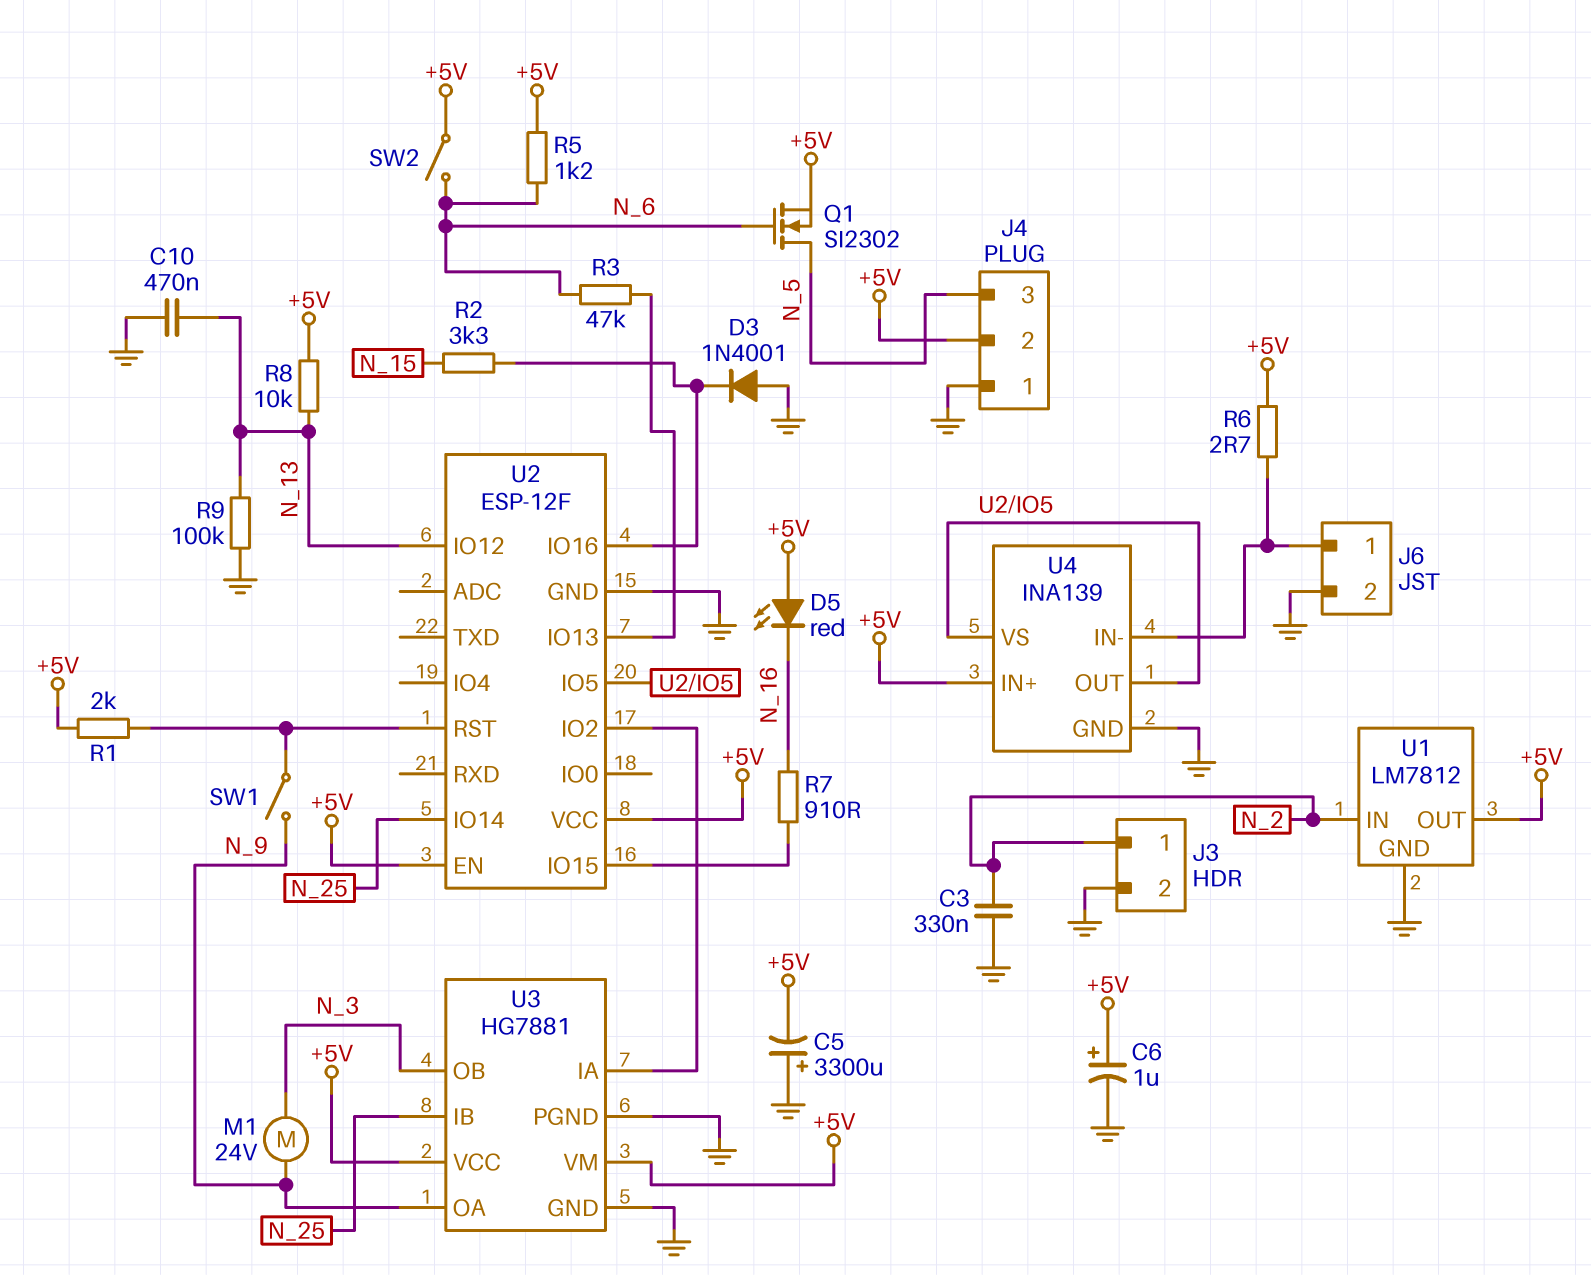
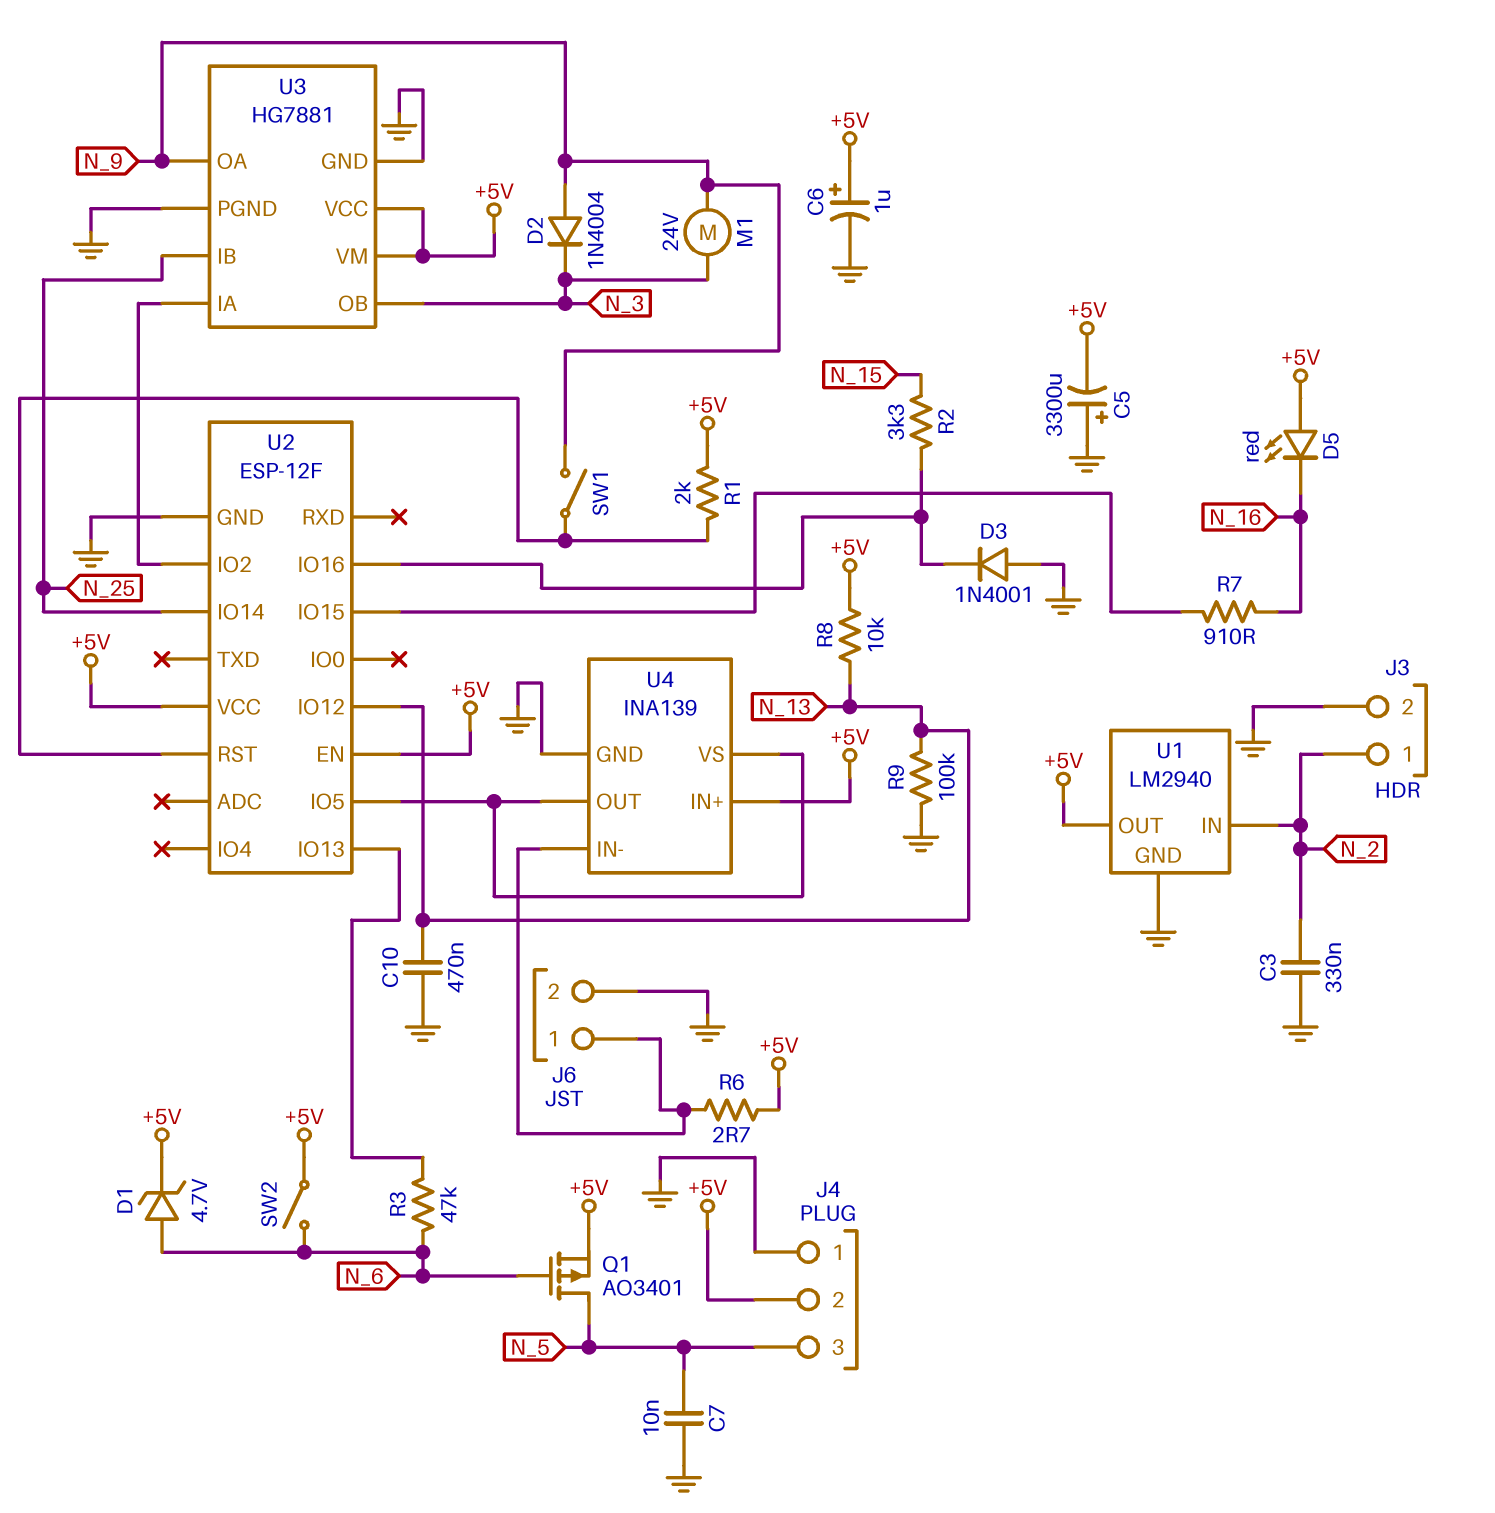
C7: none -> 10nF (GND, N_5)
D1: none -> zener 4.7V (A N_6, K +5V)
D2: none -> diode 1N4004 (A N_9, K N_3)
Q1: NMOS SI2302 (G N_6, D N_5, S +5V) -> PMOS AO3401 (G N_6, D N_5, S +5V)
R5: 1.2k (+5V, N_6) -> none
U1: LM7812 -> LM2940

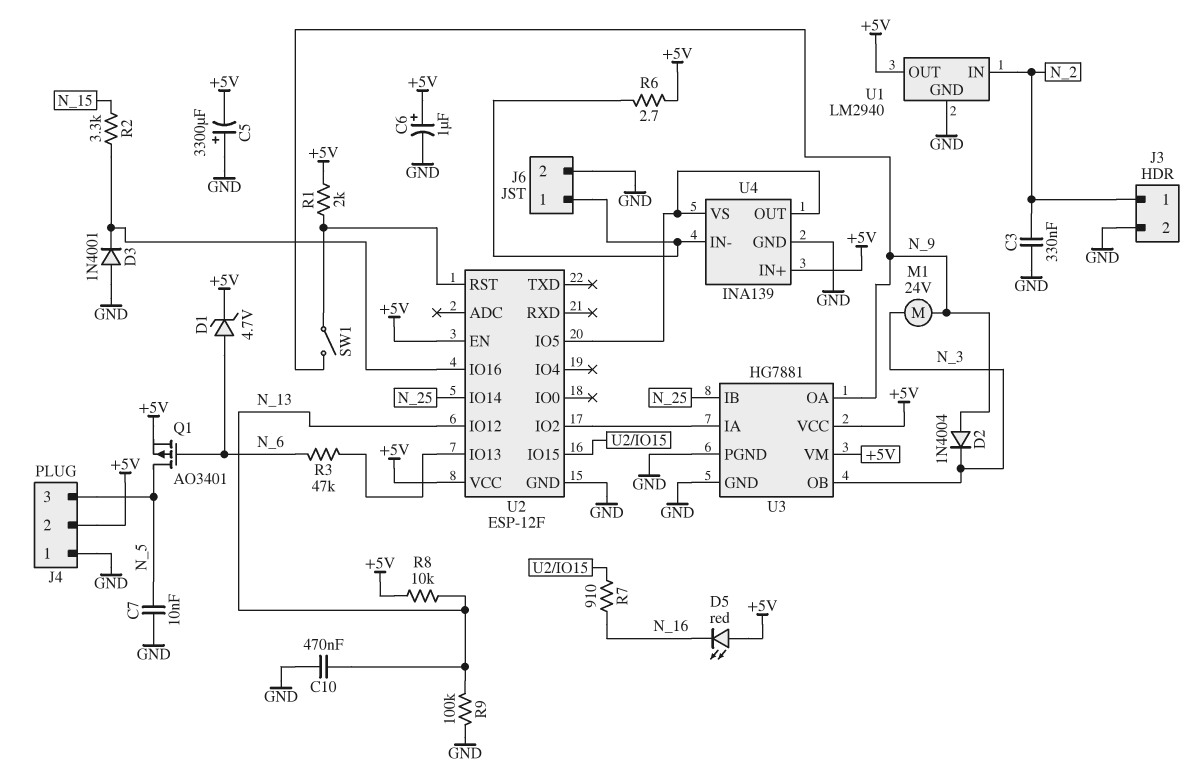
SW2: switch (+5V, N_6) -> none

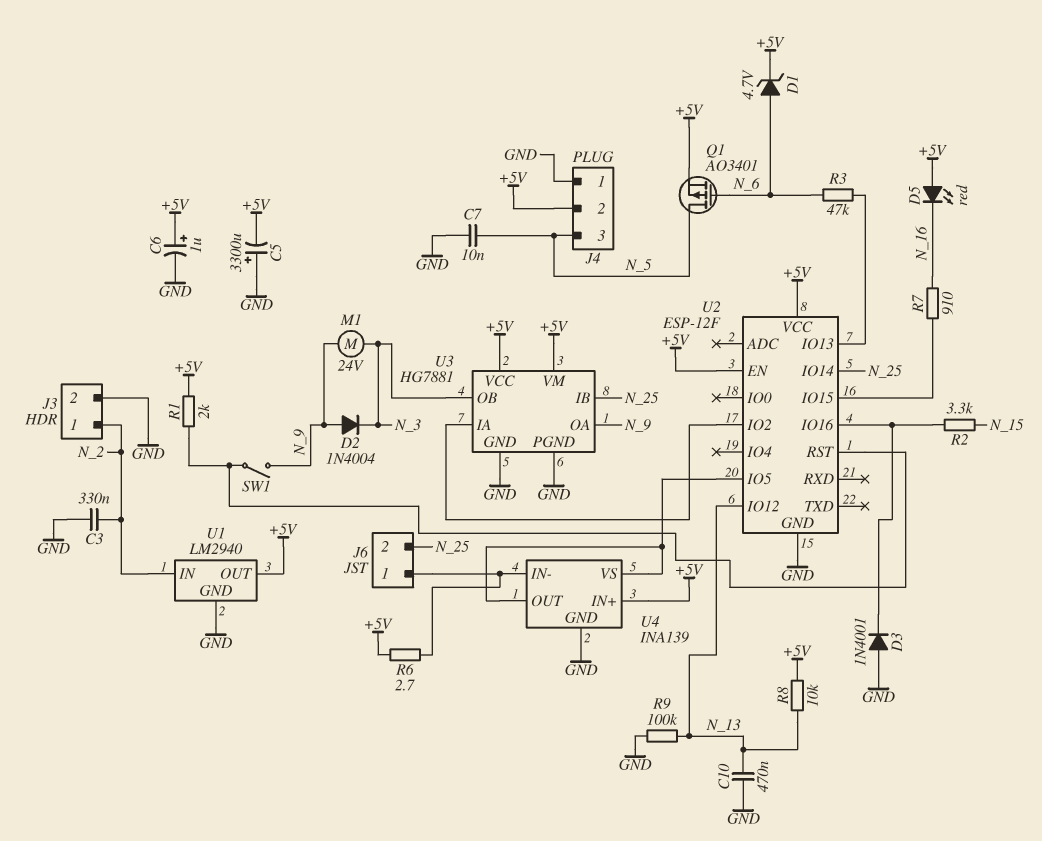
J6 pin 2: GND -> N_25

